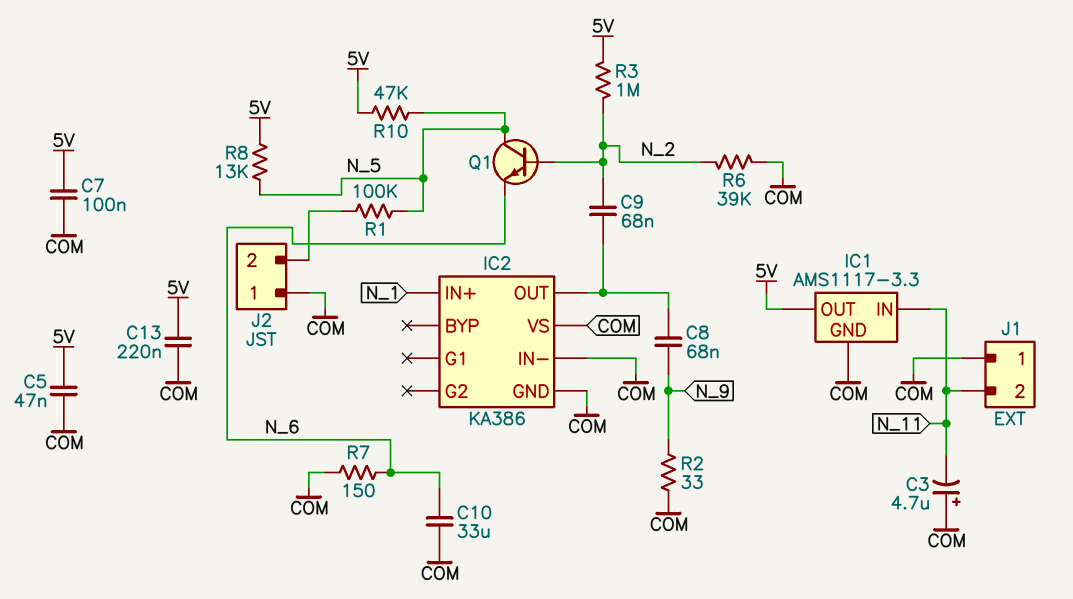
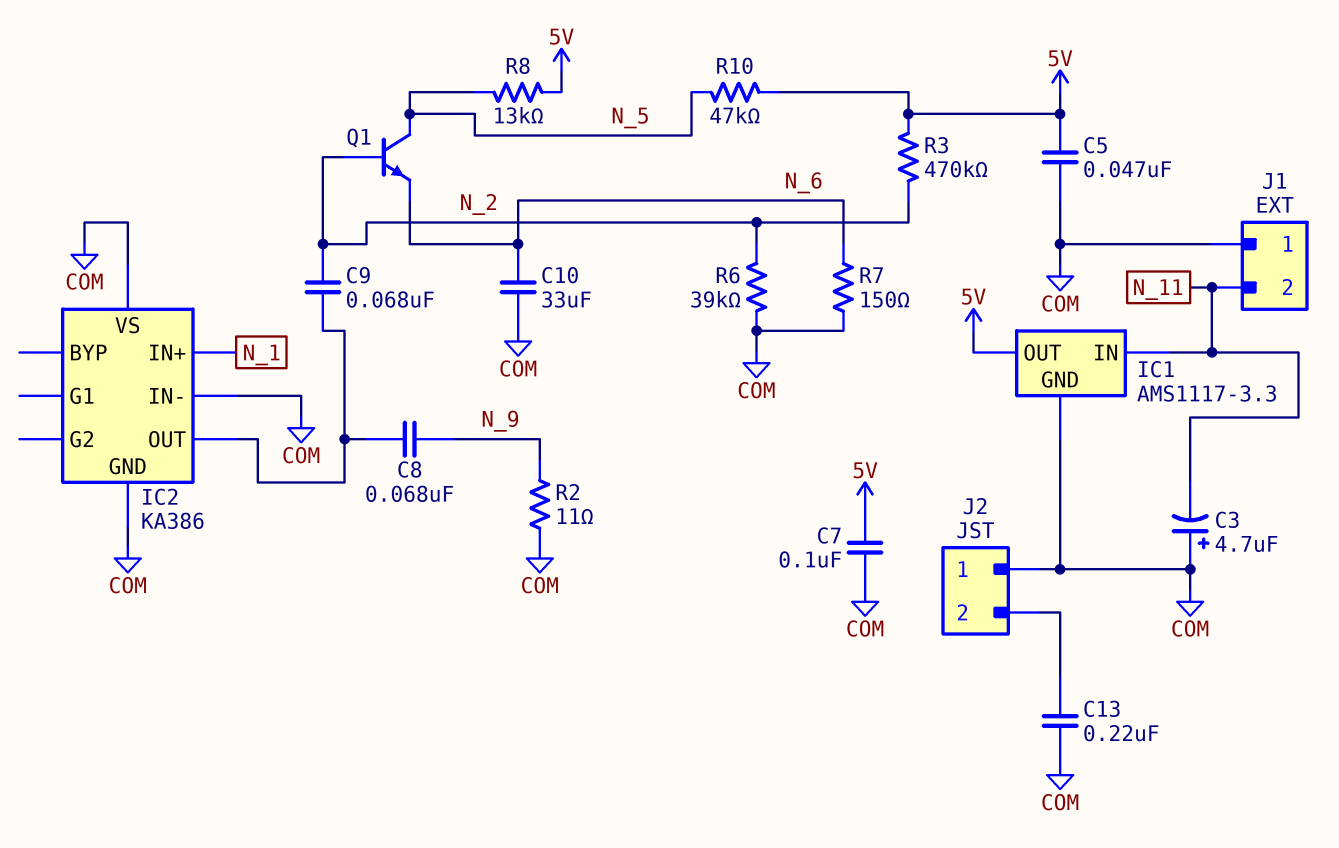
C13: 220nF (5V, COM) -> 220nF (COM, J2/2)
R1: 100k (J2/2, N_5) -> none
R2: 33 (COM, N_9) -> 11 (COM, N_9)
R3: 1M (5V, N_2) -> 470k (5V, N_2)

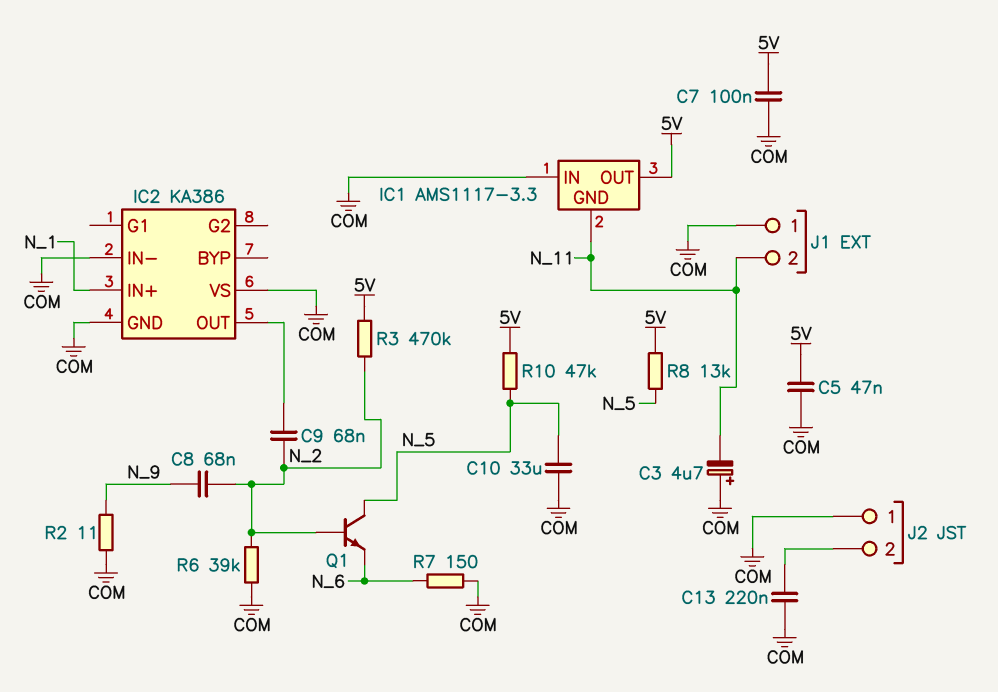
C8: 68nF (IC2/OUT, N_9) -> 68nF (N_2, N_9)
C10: 33uF (COM, N_6) -> 33uF (COM, N_5)
IC1 pin GND: COM -> N_11
IC1 pin IN: N_11 -> COM

